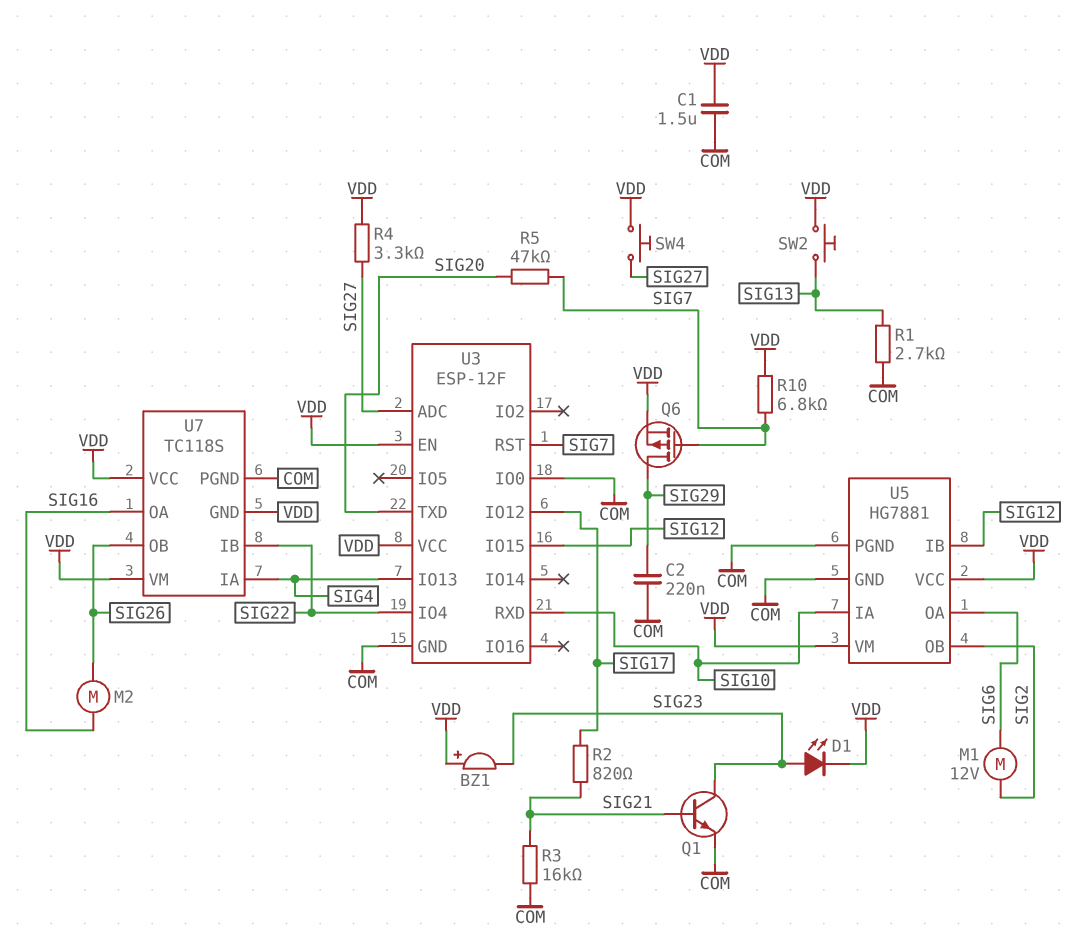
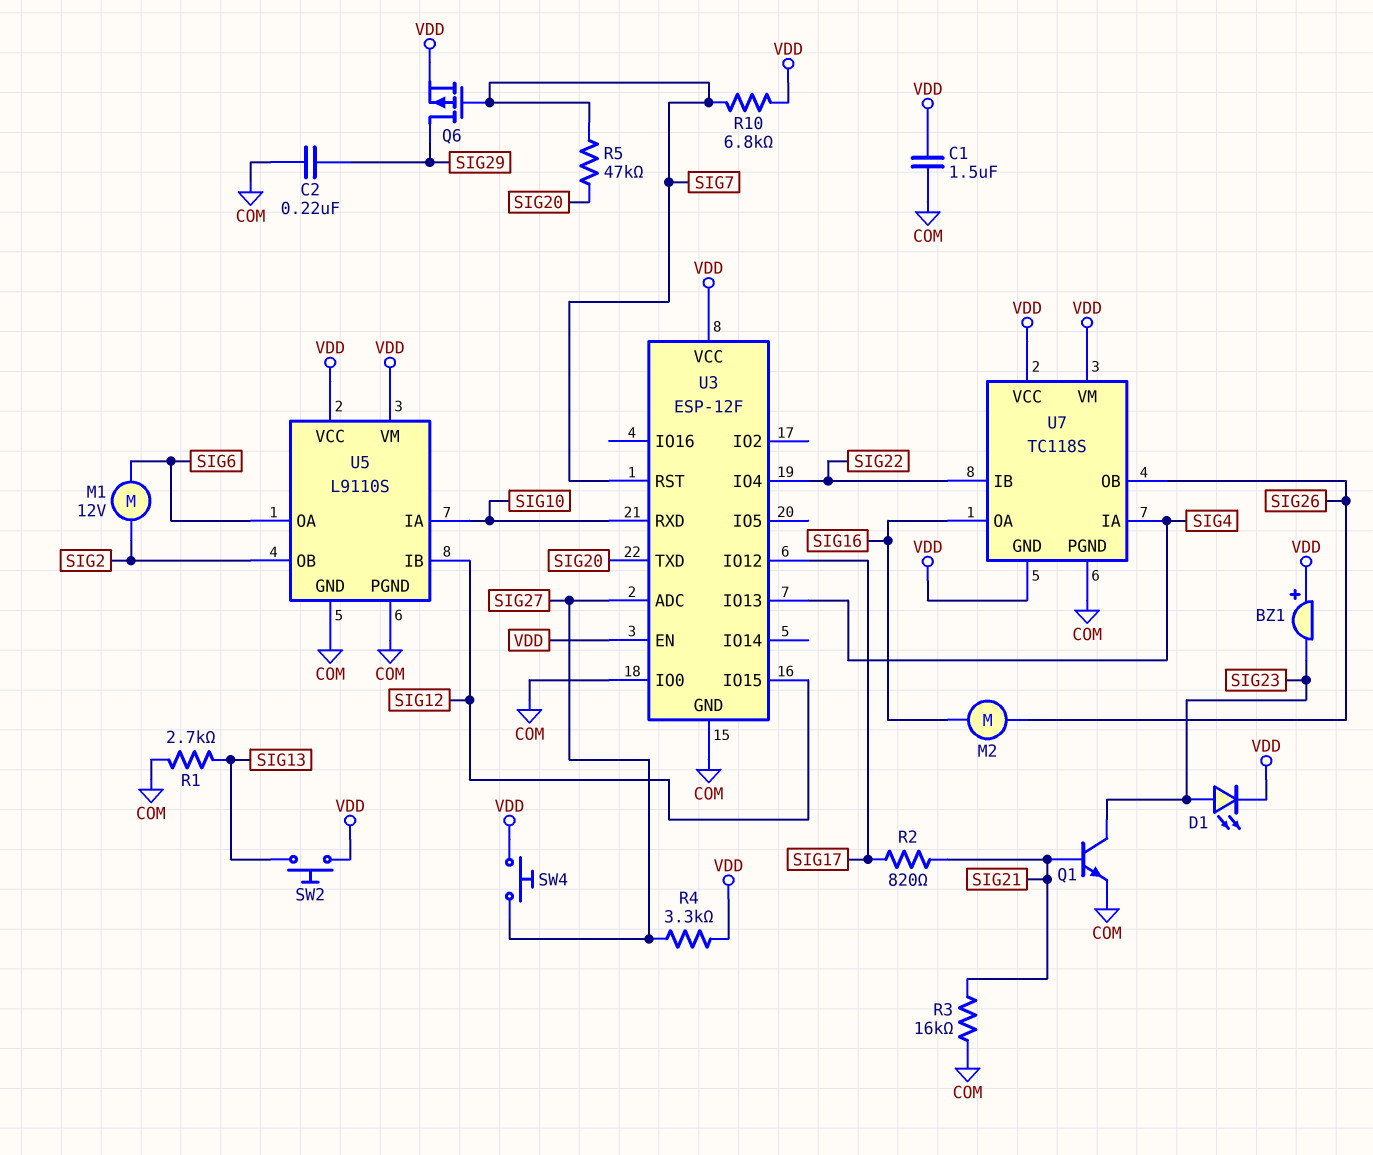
U5: HG7881 -> L9110S

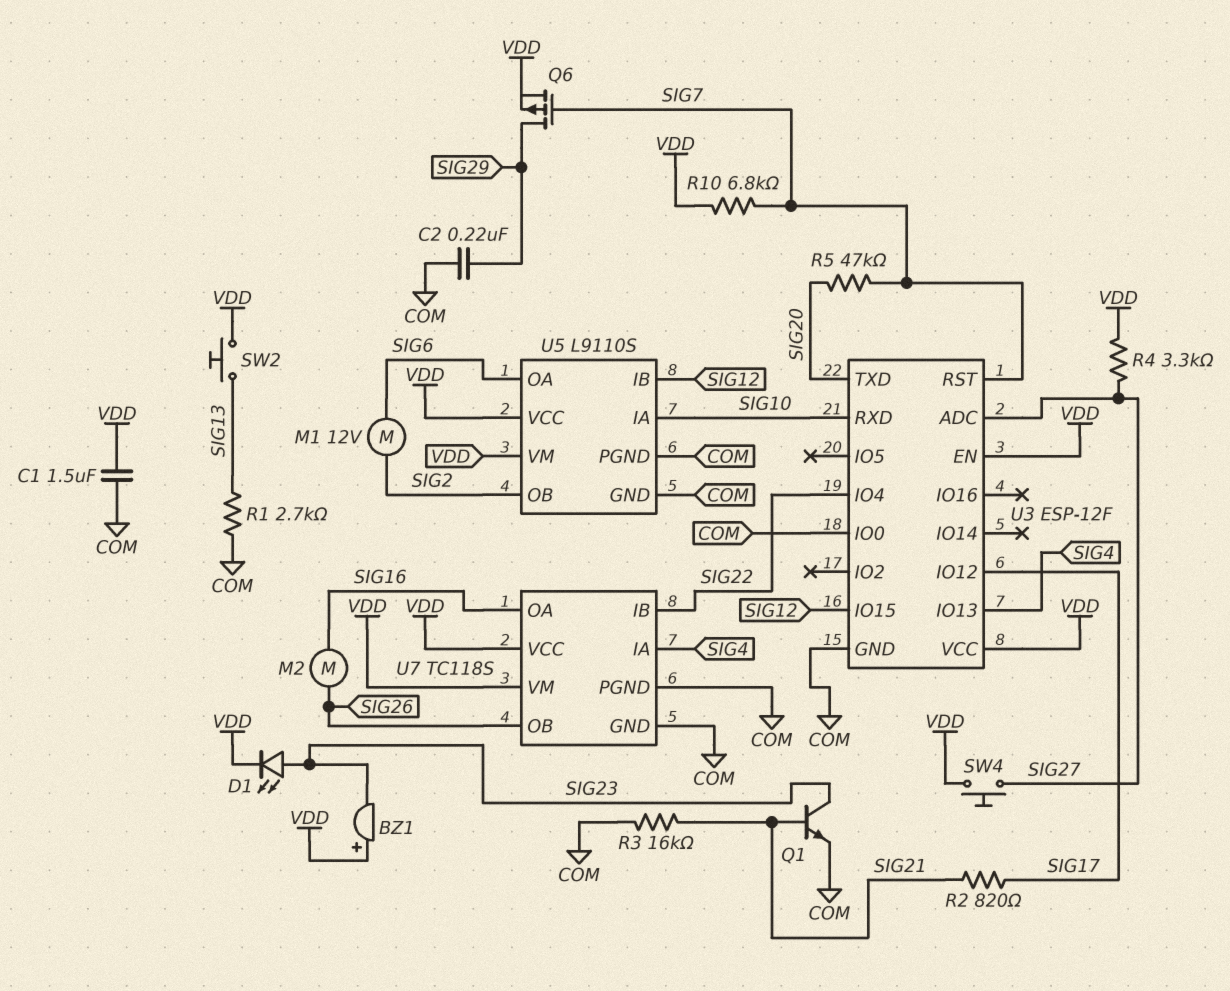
U7 pin GND: VDD -> COM

